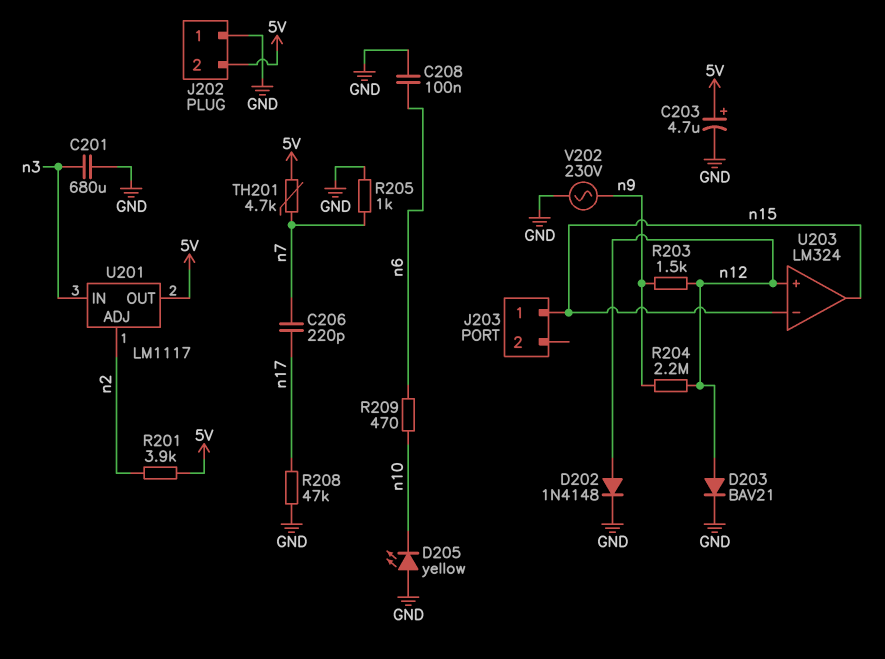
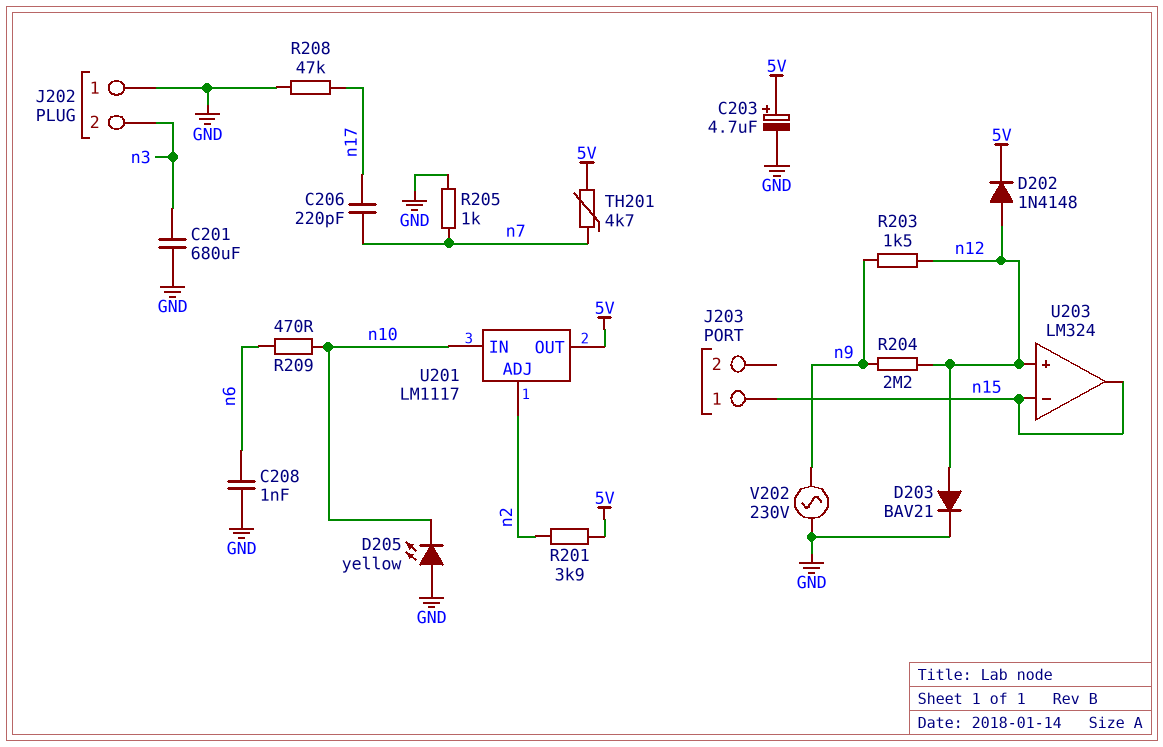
C208: 100nF (GND, n6) -> 1nF (GND, n6)
D202: diode 1N4148 (A n12, K GND) -> diode 1N4148 (A n12, K 5V)
J202 pin 2: 5V -> n3
U201 pin IN: n3 -> n10

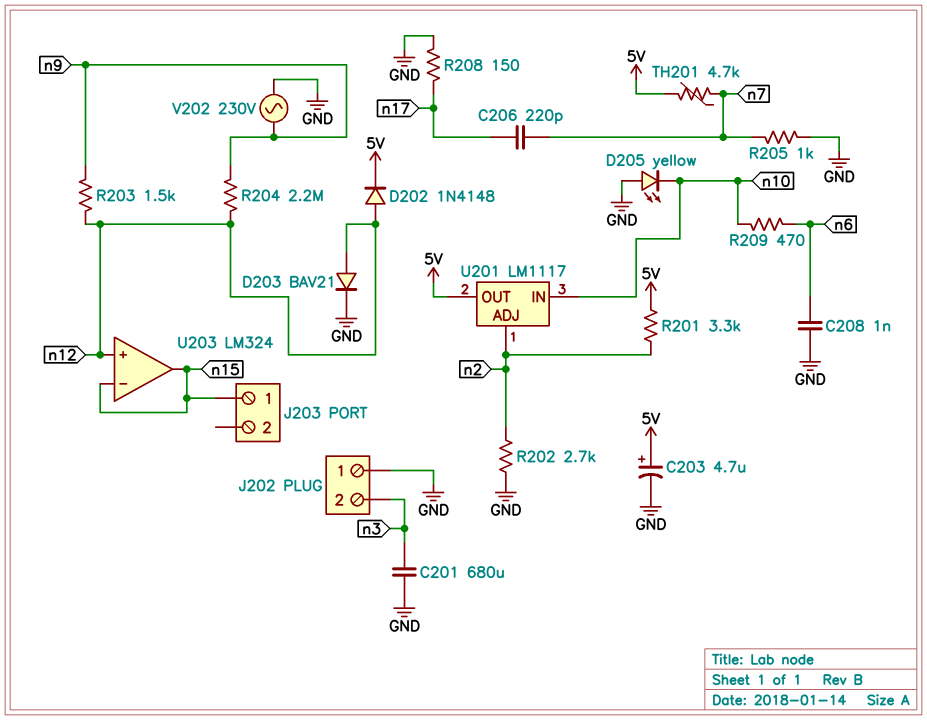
R201: 3.9k (5V, n2) -> 3.3k (5V, n2)
R202: none -> 2.7k (GND, n2)
R208: 47k (GND, n17) -> 150 (GND, n17)

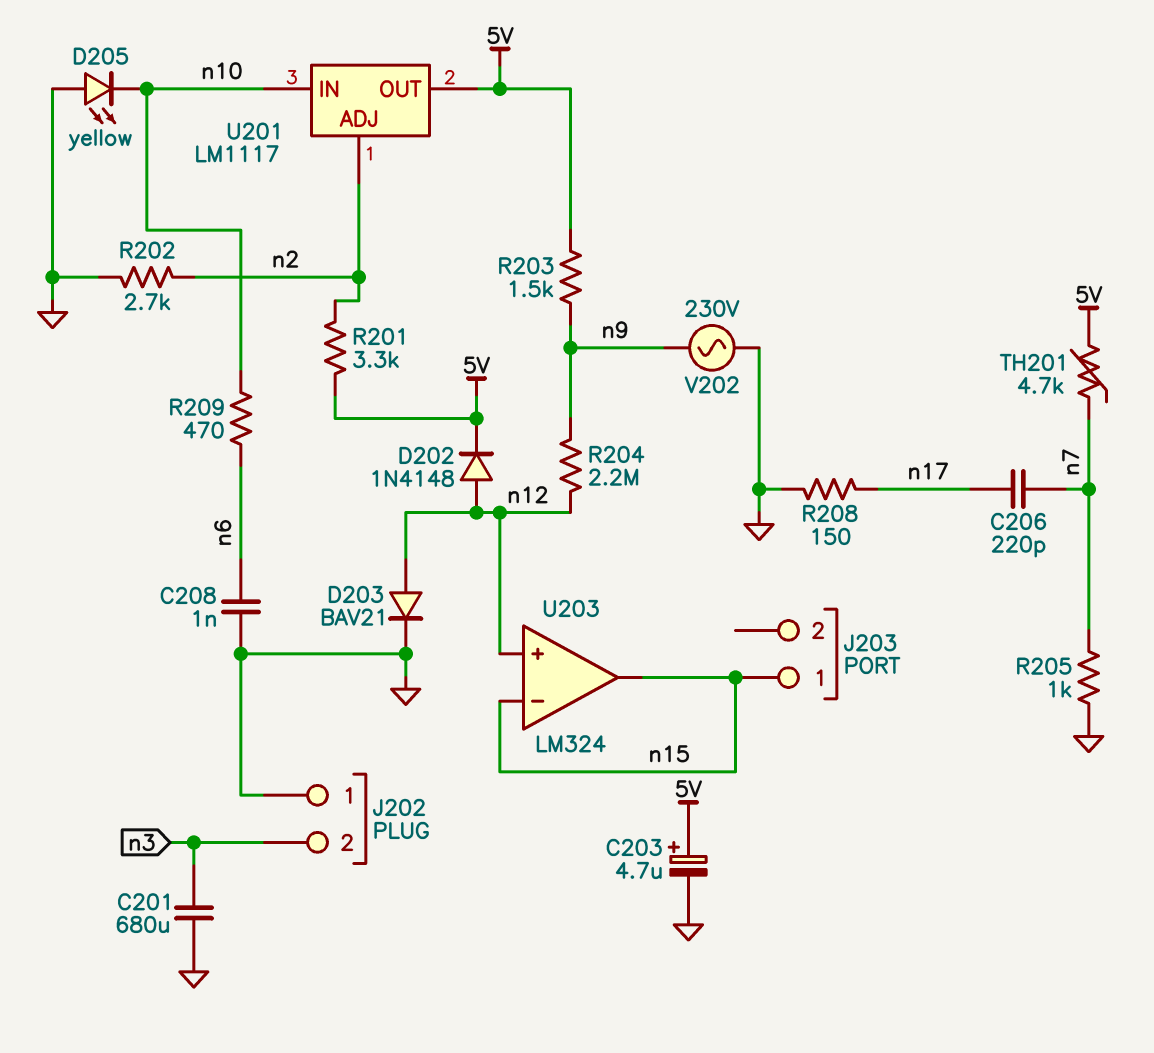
R203: 1.5k (n9, n12) -> 1.5k (5V, n9)

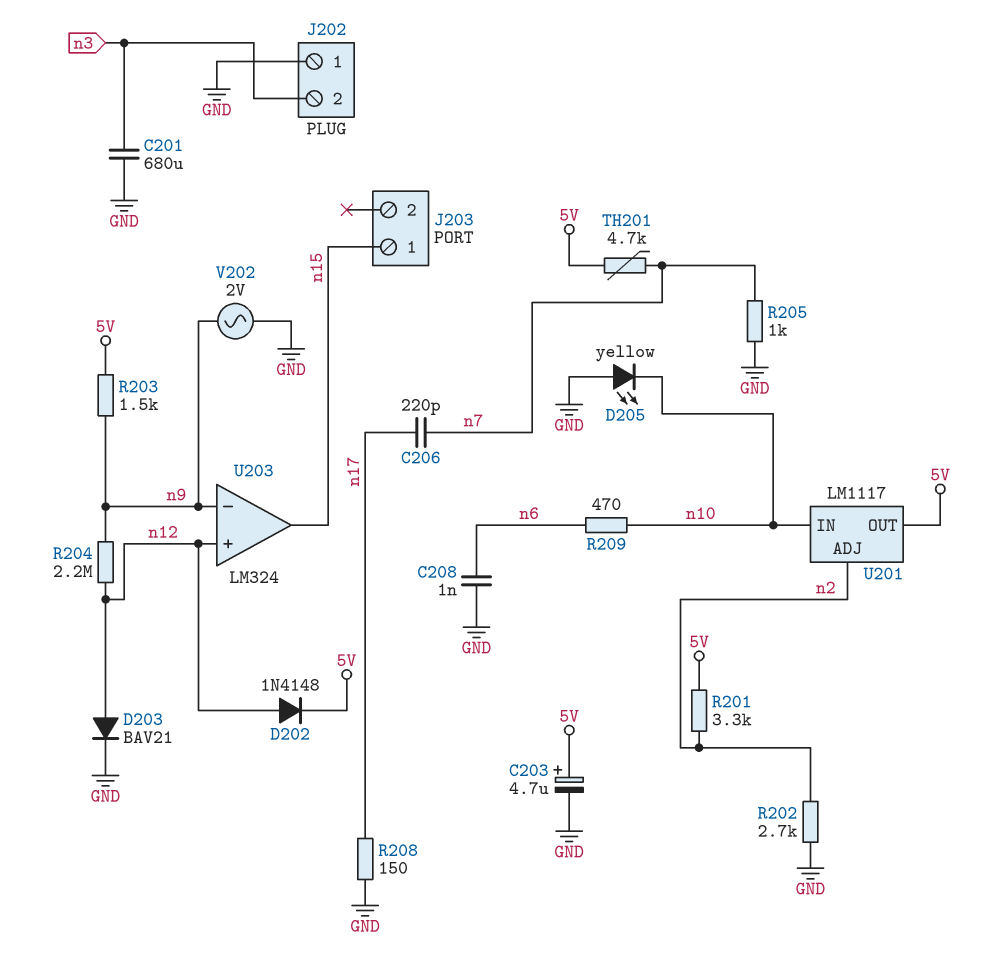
U203 pin in-: n15 -> n9
V202: AC 230V (GND, n9) -> AC 2V (GND, n9)

